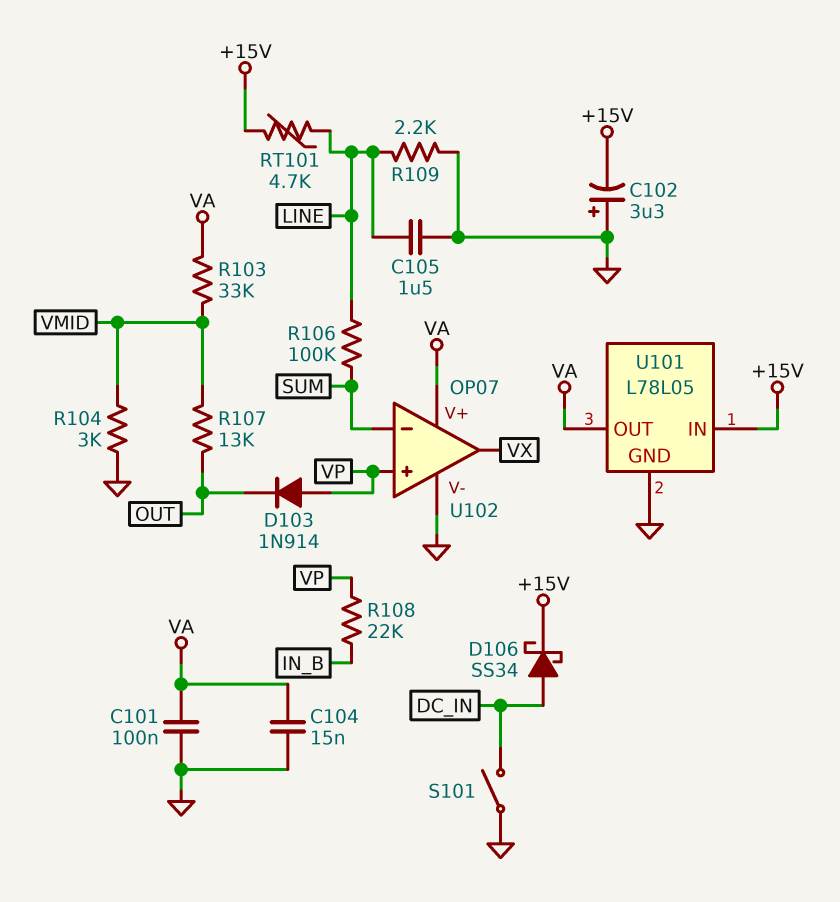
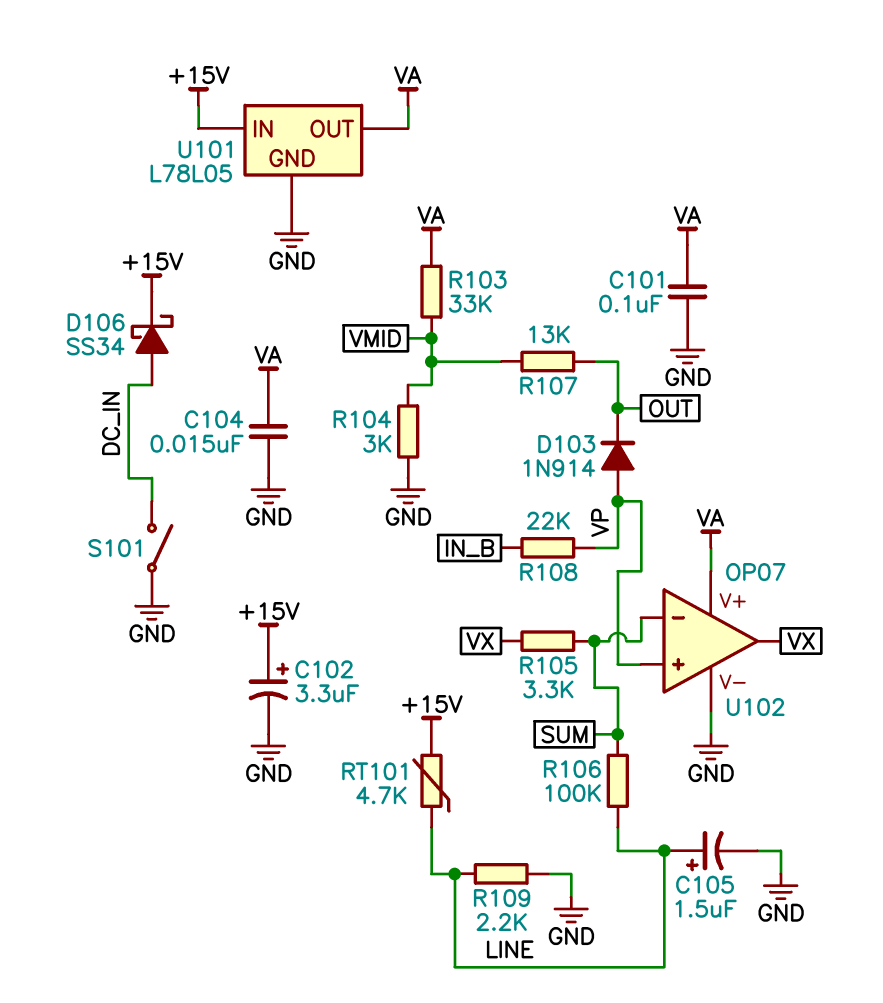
C102: 3.3uF (plus GND, minus +15V) -> 3.3uF (plus +15V, minus GND)
C105: 1.5uF (GND, LINE) -> 1.5uF (plus LINE, minus GND)
R105: none -> 3.3k (SUM, VX)

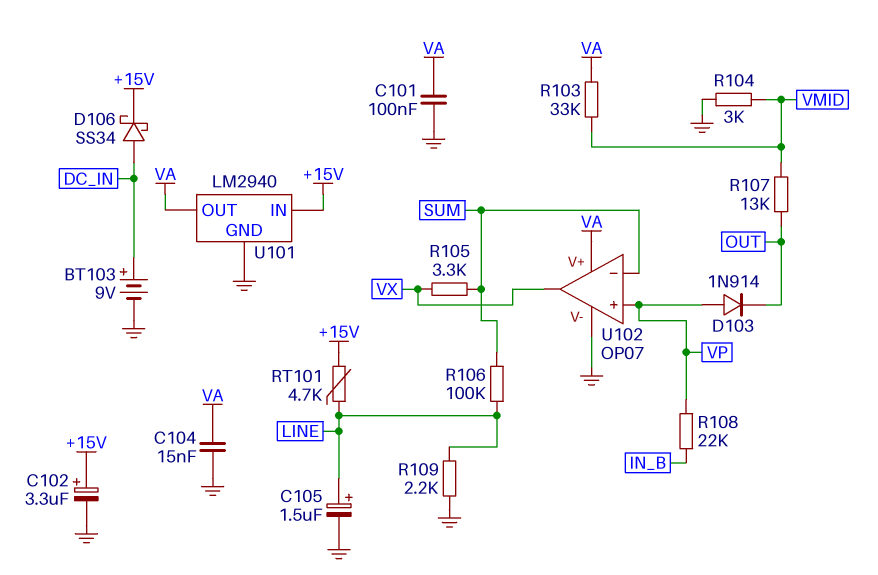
BT103: none -> 9V (plus DC_IN, minus GND)
S101: switch (DC_IN, GND) -> none
U101: L78L05 -> LM2940

